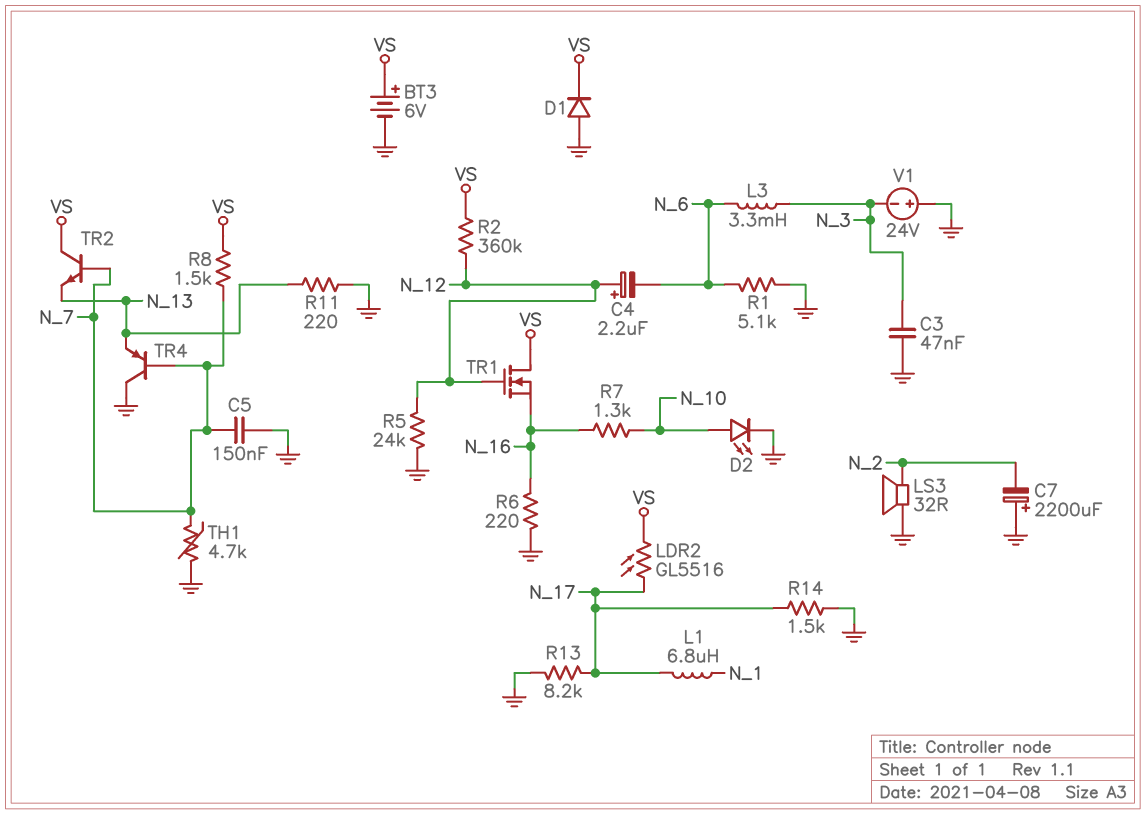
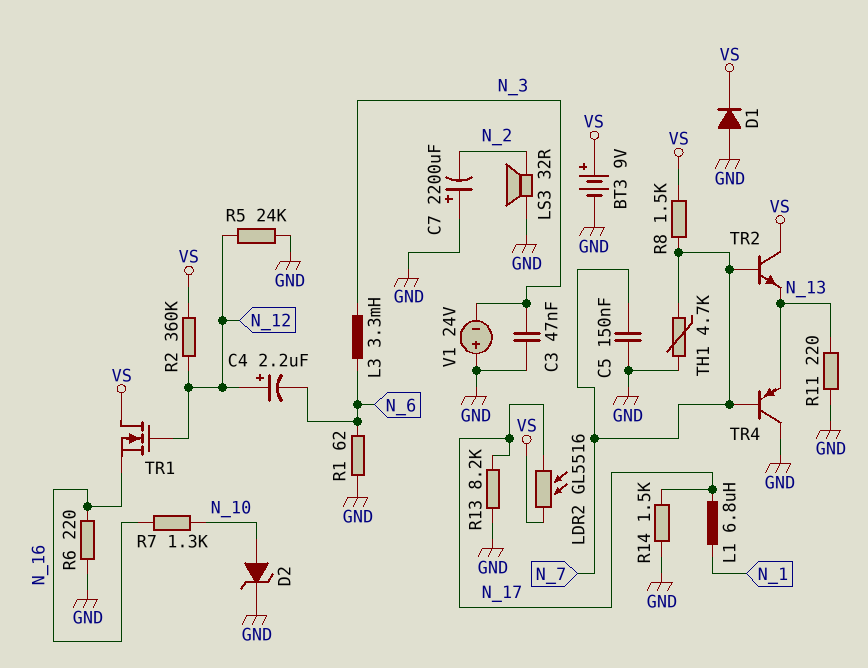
BT3: 6V (plus VS, minus GND) -> 9V (plus VS, minus GND)
D2: LED (A N_10, K GND) -> zener (A N_10, K GND)
R1: 5.1k (GND, N_6) -> 62 (GND, N_6)

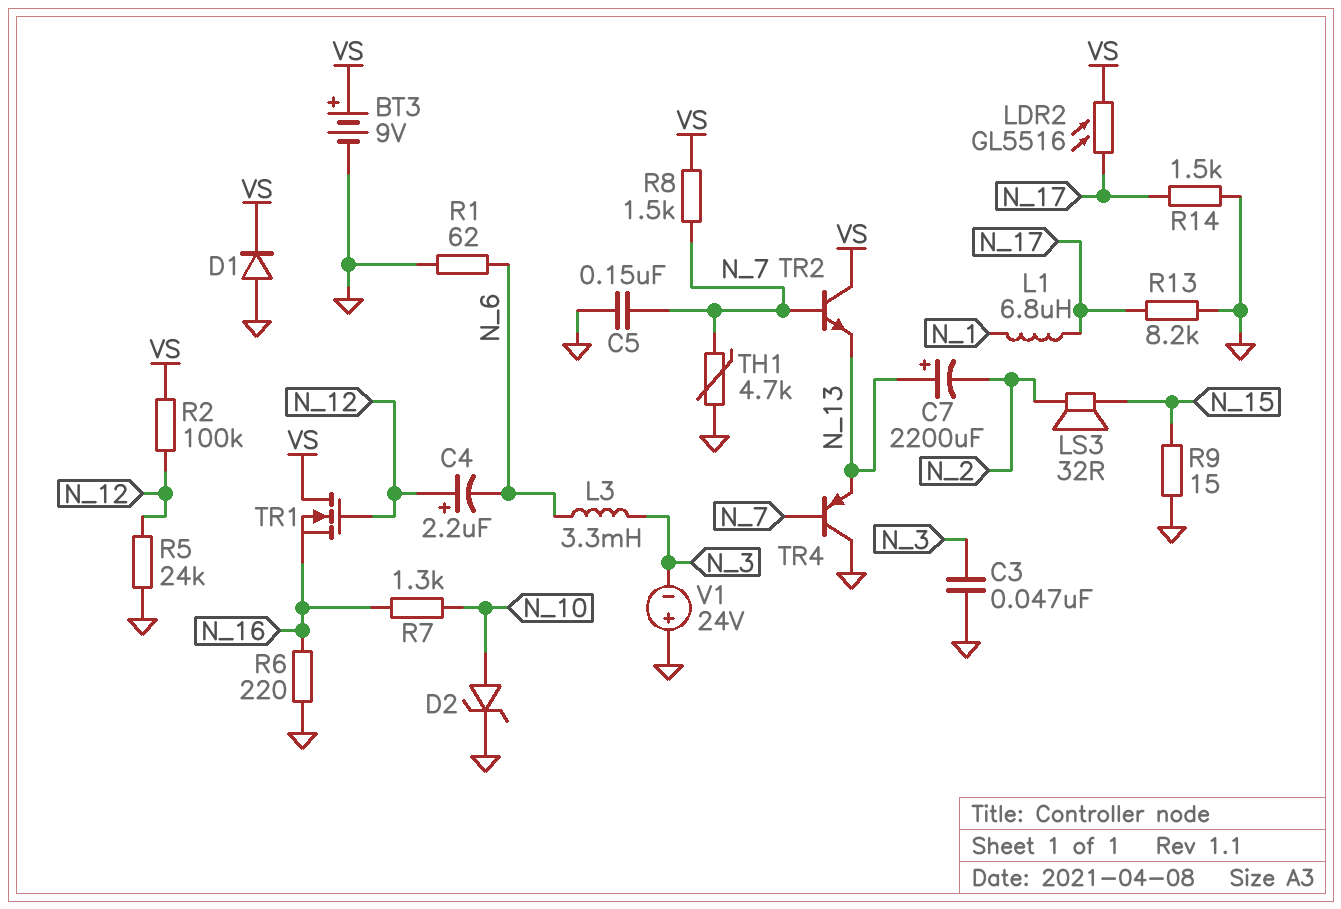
C7: 2200uF (plus GND, minus N_2) -> 2200uF (plus N_13, minus N_2)
LS3: speaker 32R (GND, N_2) -> speaker 32R (N_2, N_15)
R2: 360k (N_12, VS) -> 100k (N_12, VS)
R9: none -> 15 (GND, N_15)
R11: 220 (GND, N_13) -> none

